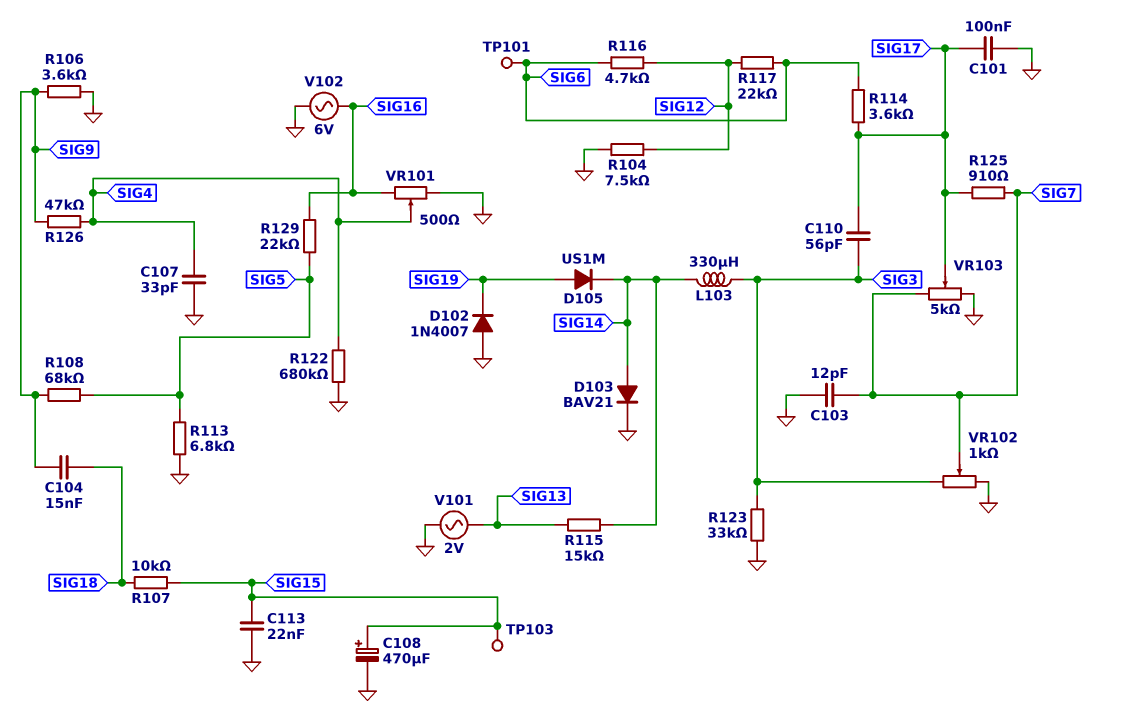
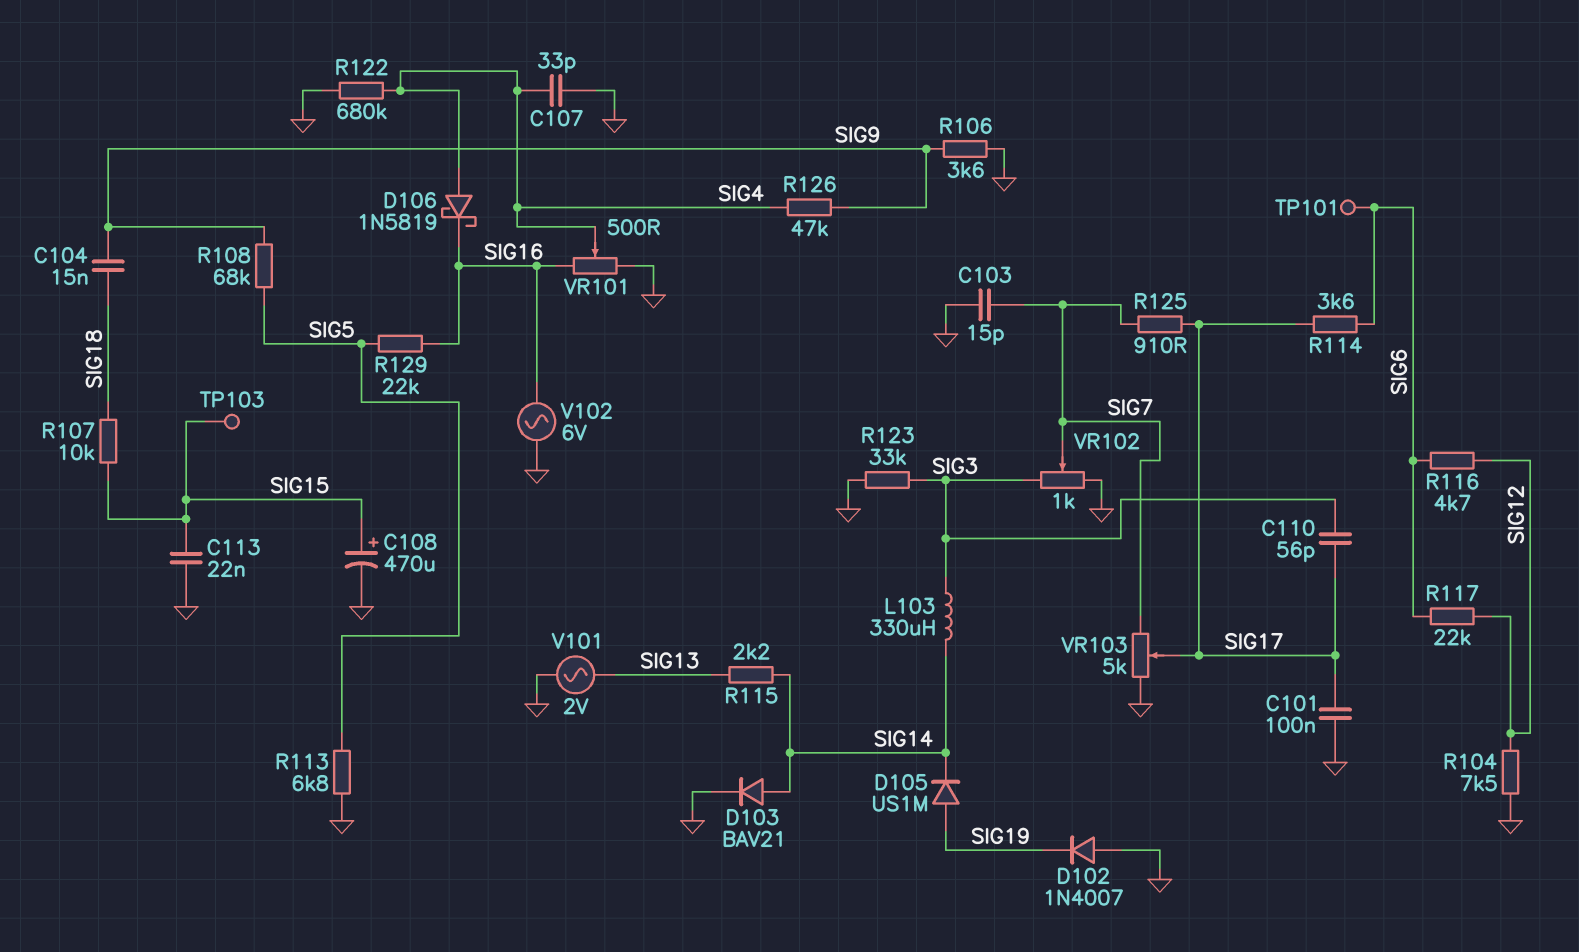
C103: 12pF (GND, SIG7) -> 15pF (GND, SIG7)
D106: none -> schottky 1N5819 (A SIG4, K SIG16)
R115: 15k (SIG13, SIG14) -> 2.2k (SIG13, SIG14)

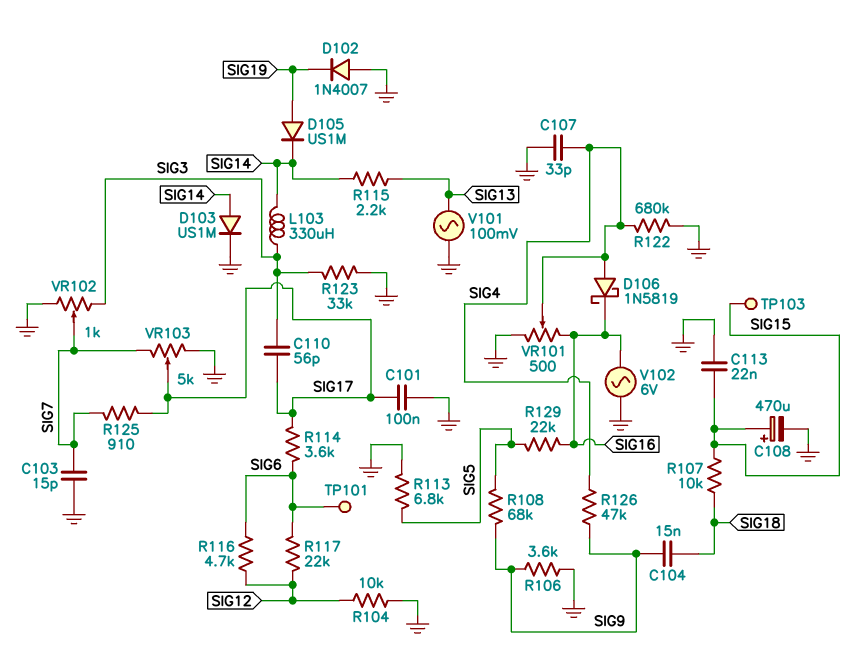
D103: diode BAV21 (A SIG14, K GND) -> diode US1M (A SIG14, K GND)
R104: 7.5k (GND, SIG12) -> 10k (GND, SIG12)
V101: AC 2V (GND, SIG13) -> AC 100mV (GND, SIG13)

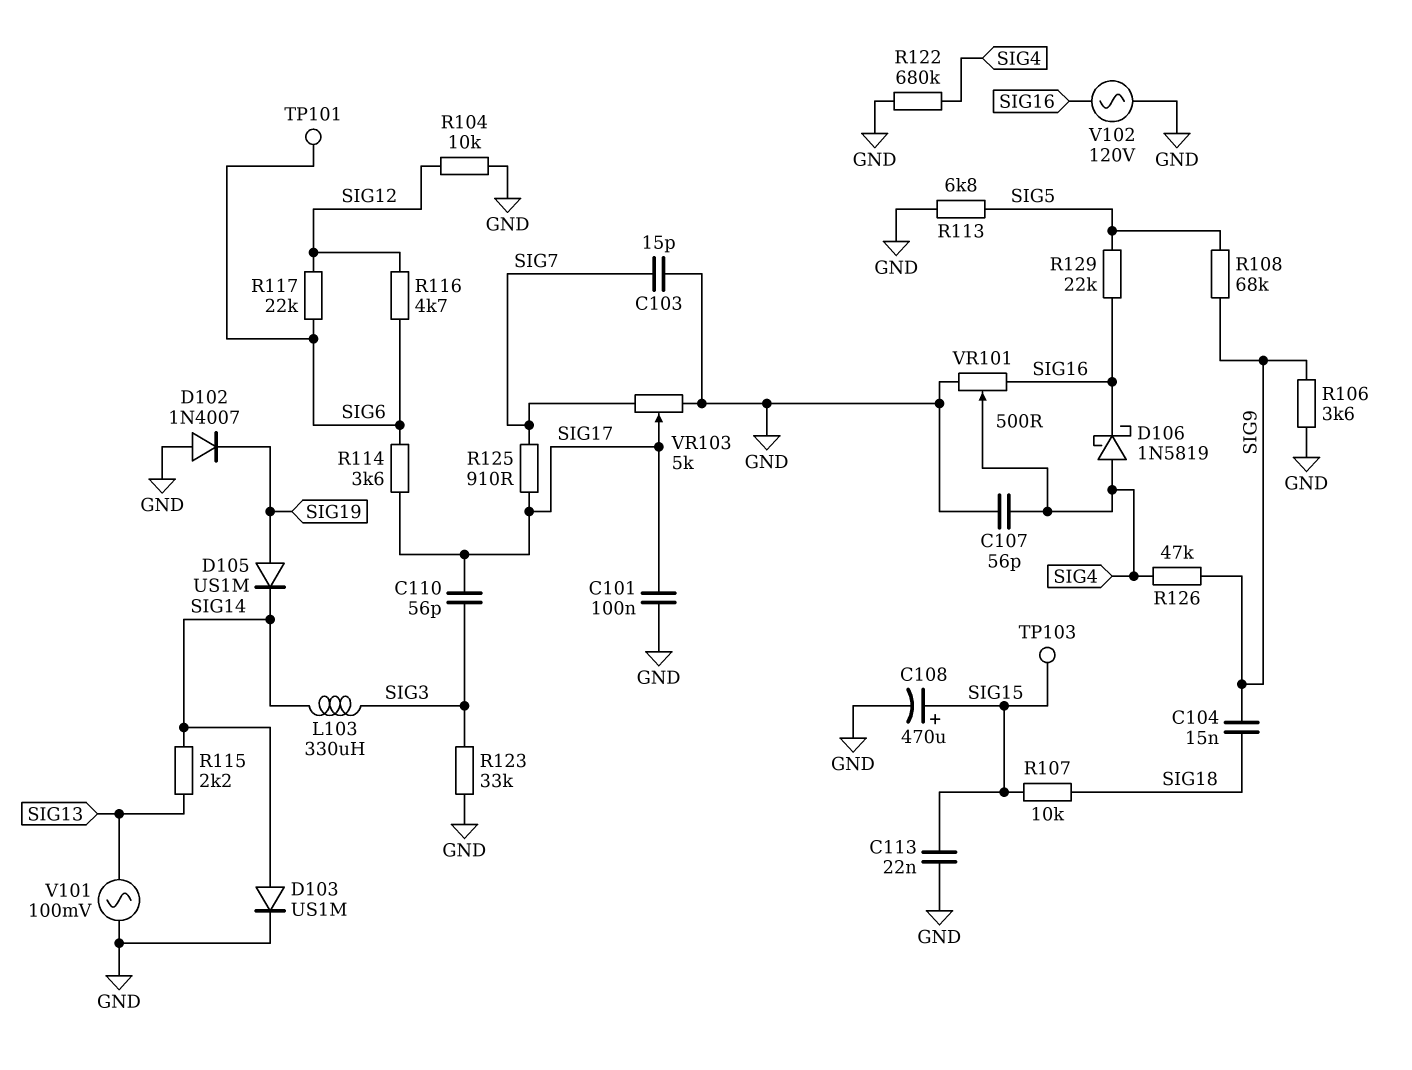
C107: 33pF (GND, SIG4) -> 56pF (GND, SIG4)
V102: AC 6V (GND, SIG16) -> AC 120V (GND, SIG16)
VR102: 1k (GND, SIG3, wiper SIG7) -> none

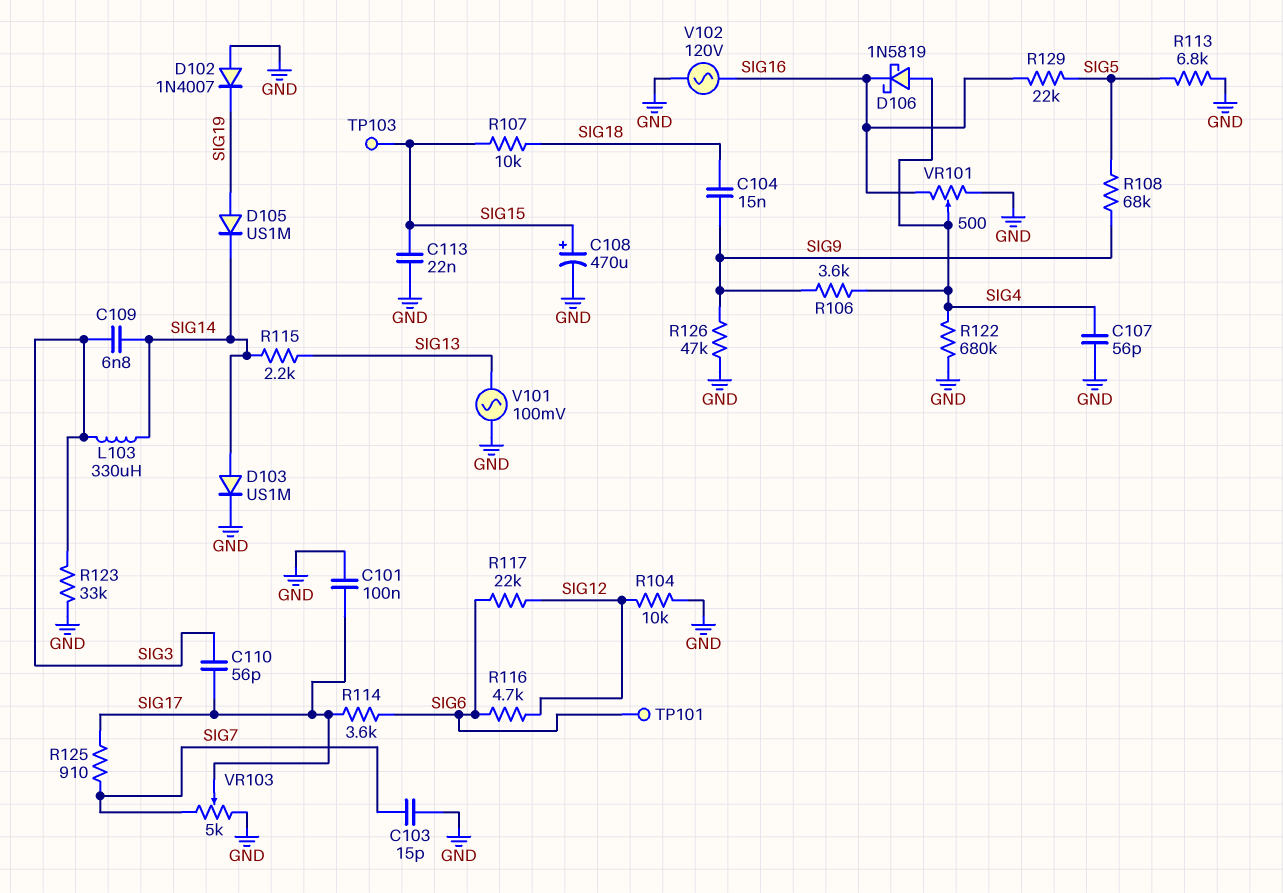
C109: none -> 6.8nF (SIG3, SIG14)
R106: 3.6k (GND, SIG9) -> 3.6k (SIG4, SIG9)
R126: 47k (SIG4, SIG9) -> 47k (GND, SIG9)

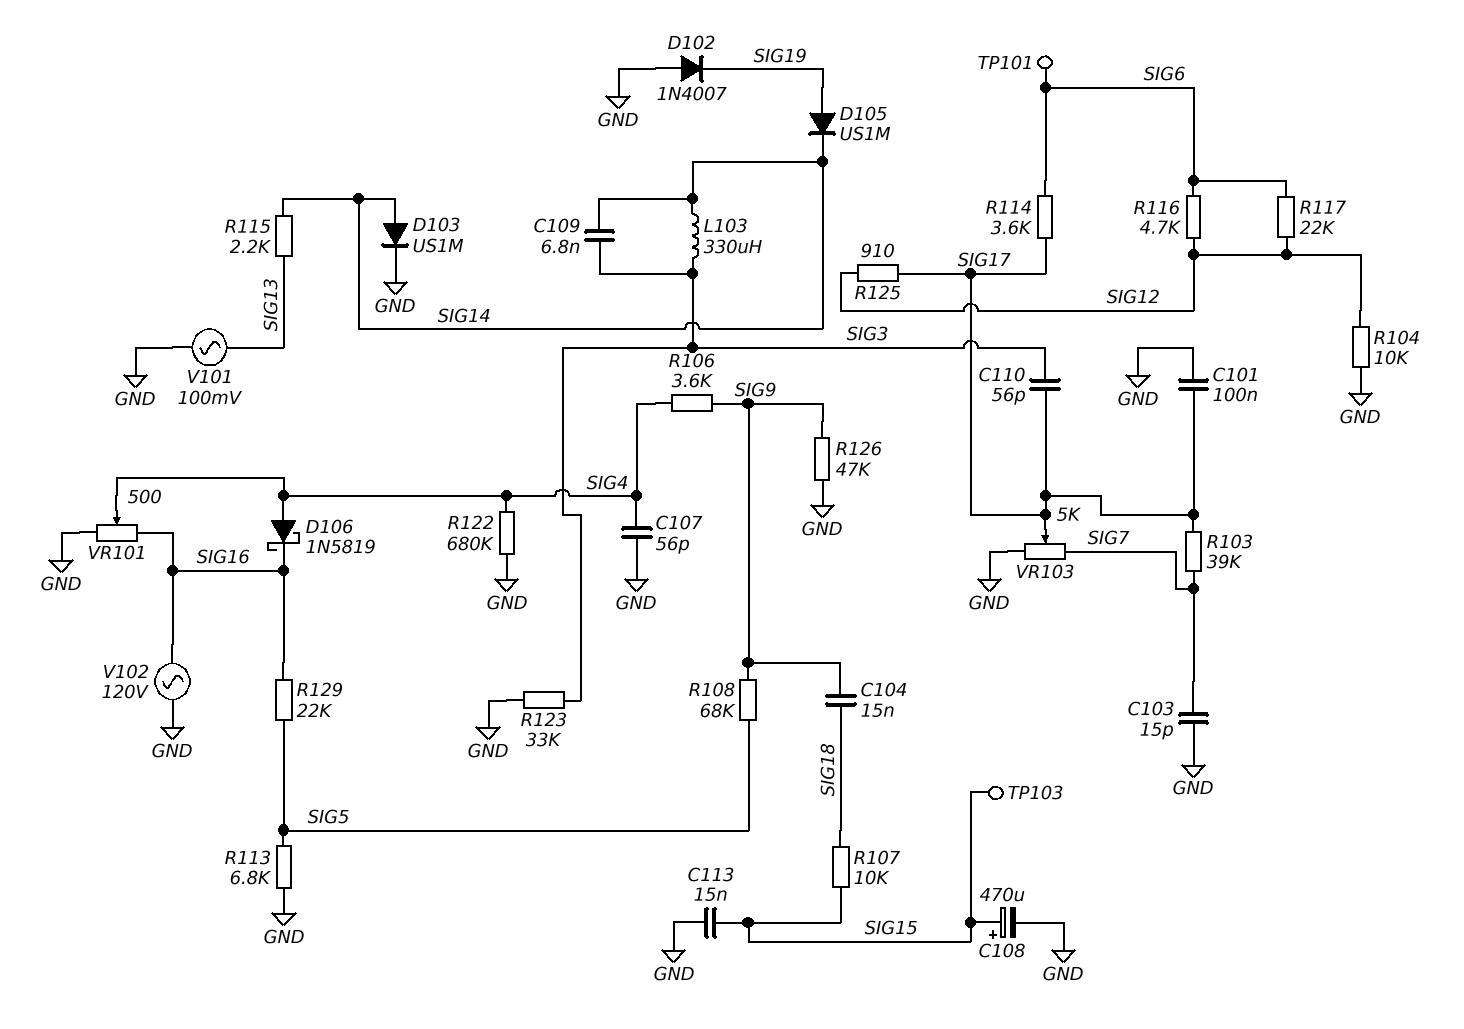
C113: 22nF (GND, SIG15) -> 15nF (GND, SIG15)
R103: none -> 39k (SIG7, SIG17)
R125: 910 (SIG7, SIG17) -> 910 (SIG12, SIG17)

